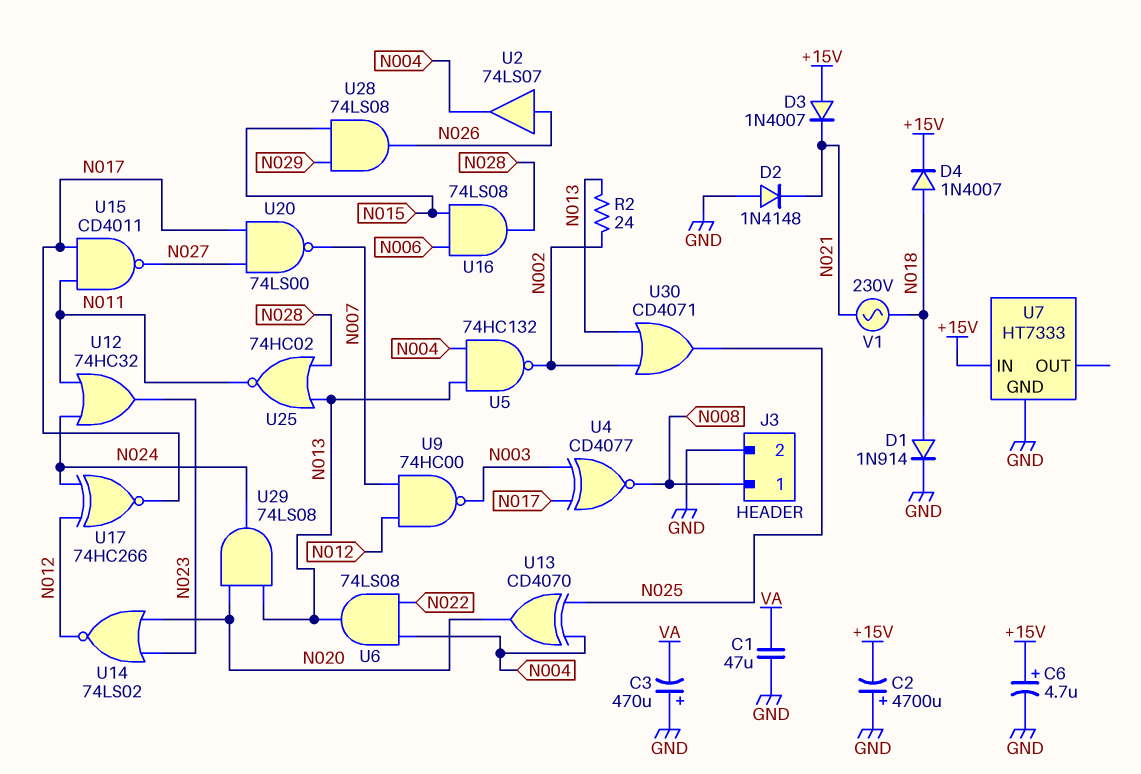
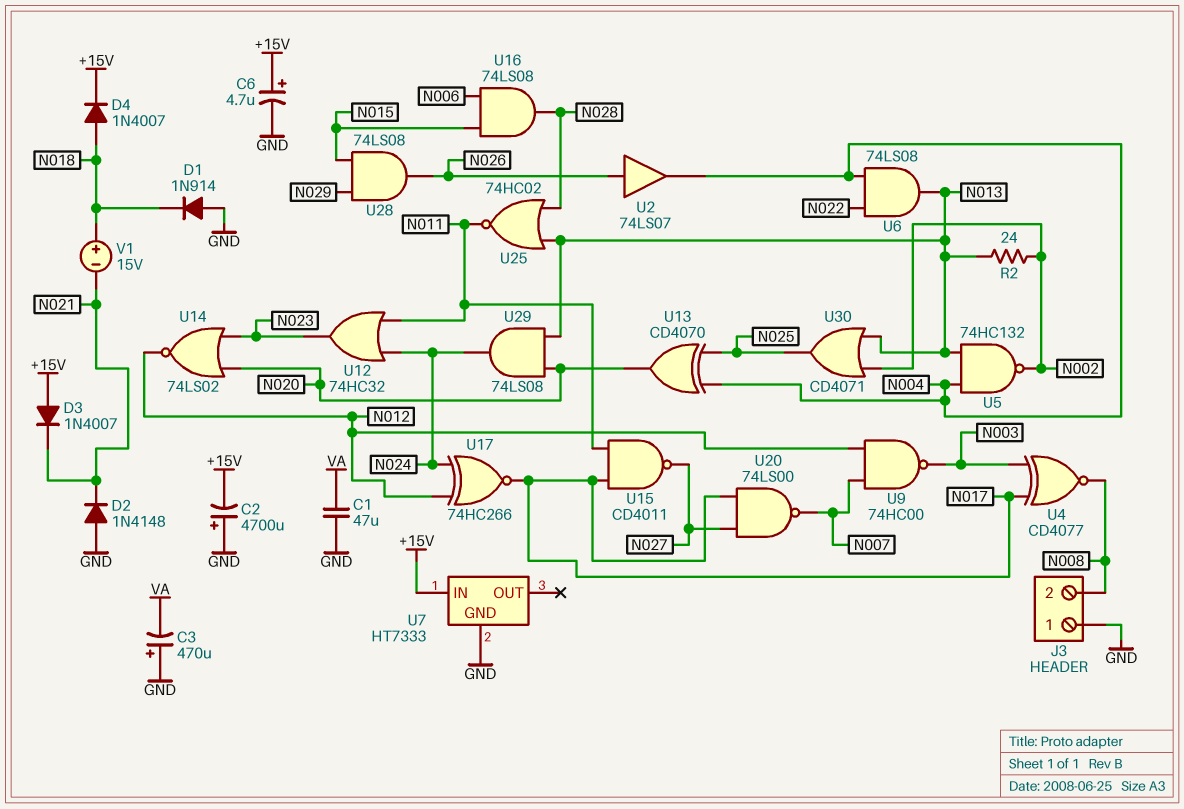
D1: diode 1N914 (A N018, K GND) -> diode 1N914 (A GND, K N018)
J3 pin 1: N008 -> GND
J3 pin 2: GND -> N008
V1: AC 230V (N018, N021) -> 15V (plus N018, minus N021)

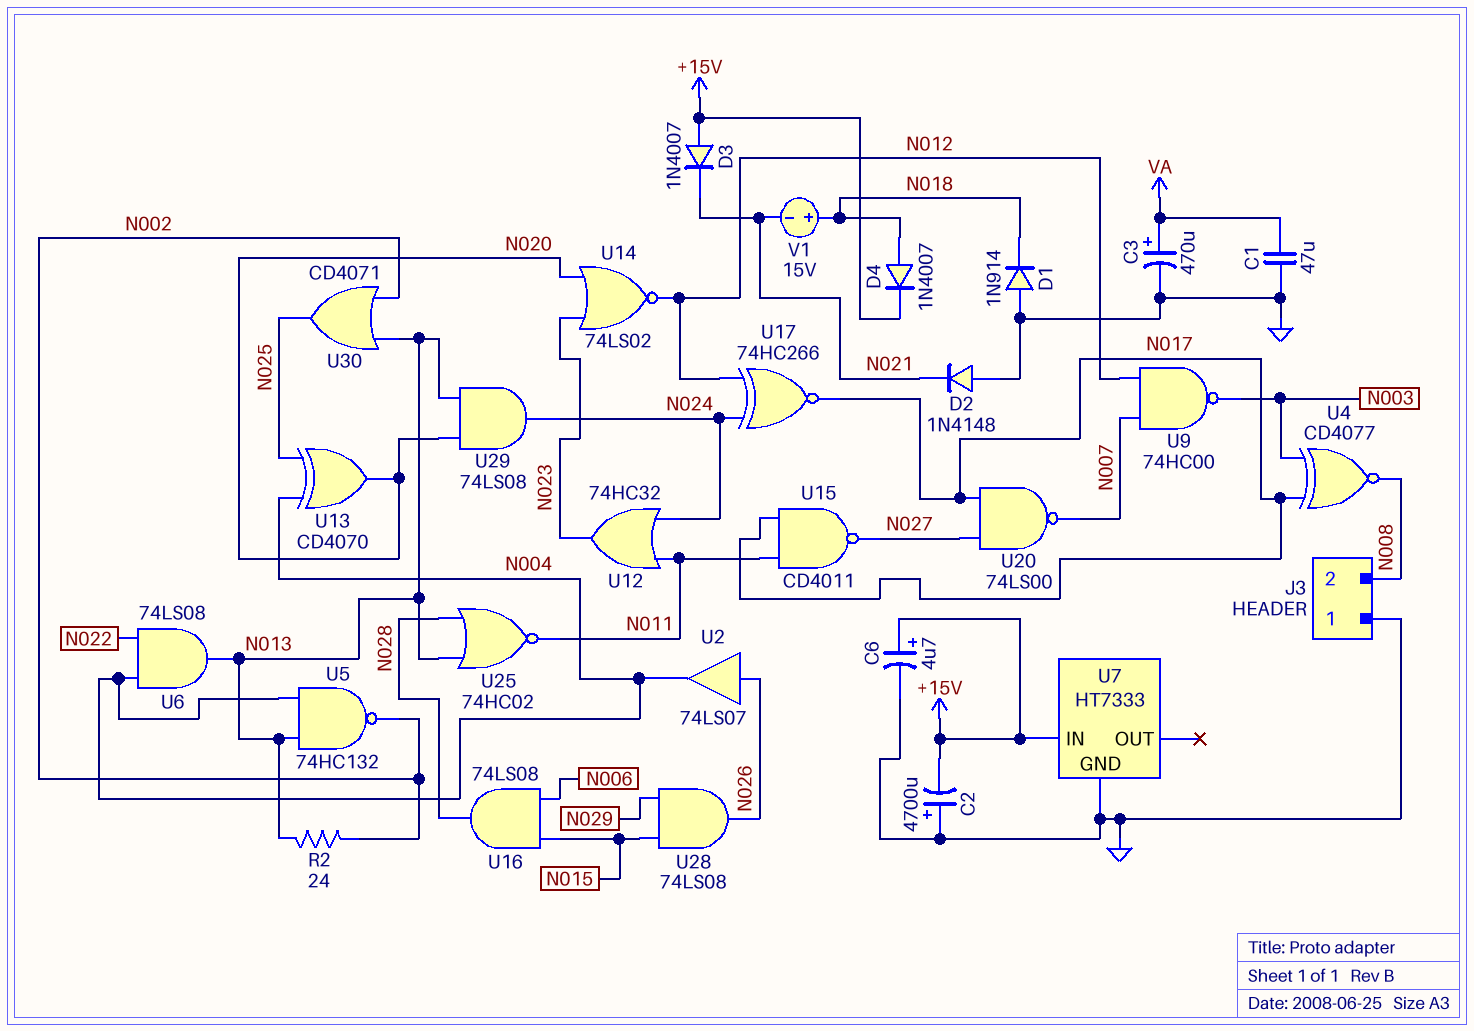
C3: 470uF (plus GND, minus VA) -> 470uF (plus VA, minus GND)

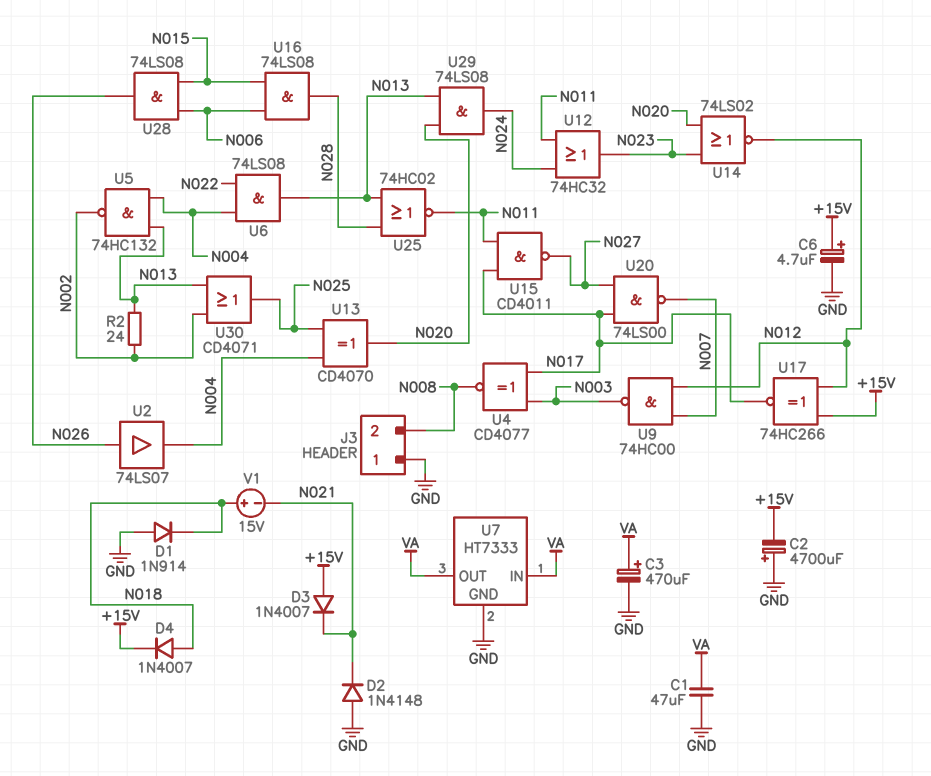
U7 pin IN: +15V -> VA
U7 pin OUT: none -> VA
U17: XNOR 74HC266 (in N012, in N024, out N017) -> XNOR 74HC266 (in +15V, in N012, out N017)
U28: AND 74LS08 (in N015, in N029, out N026) -> AND 74LS08 (in N006, in N015, out N026)

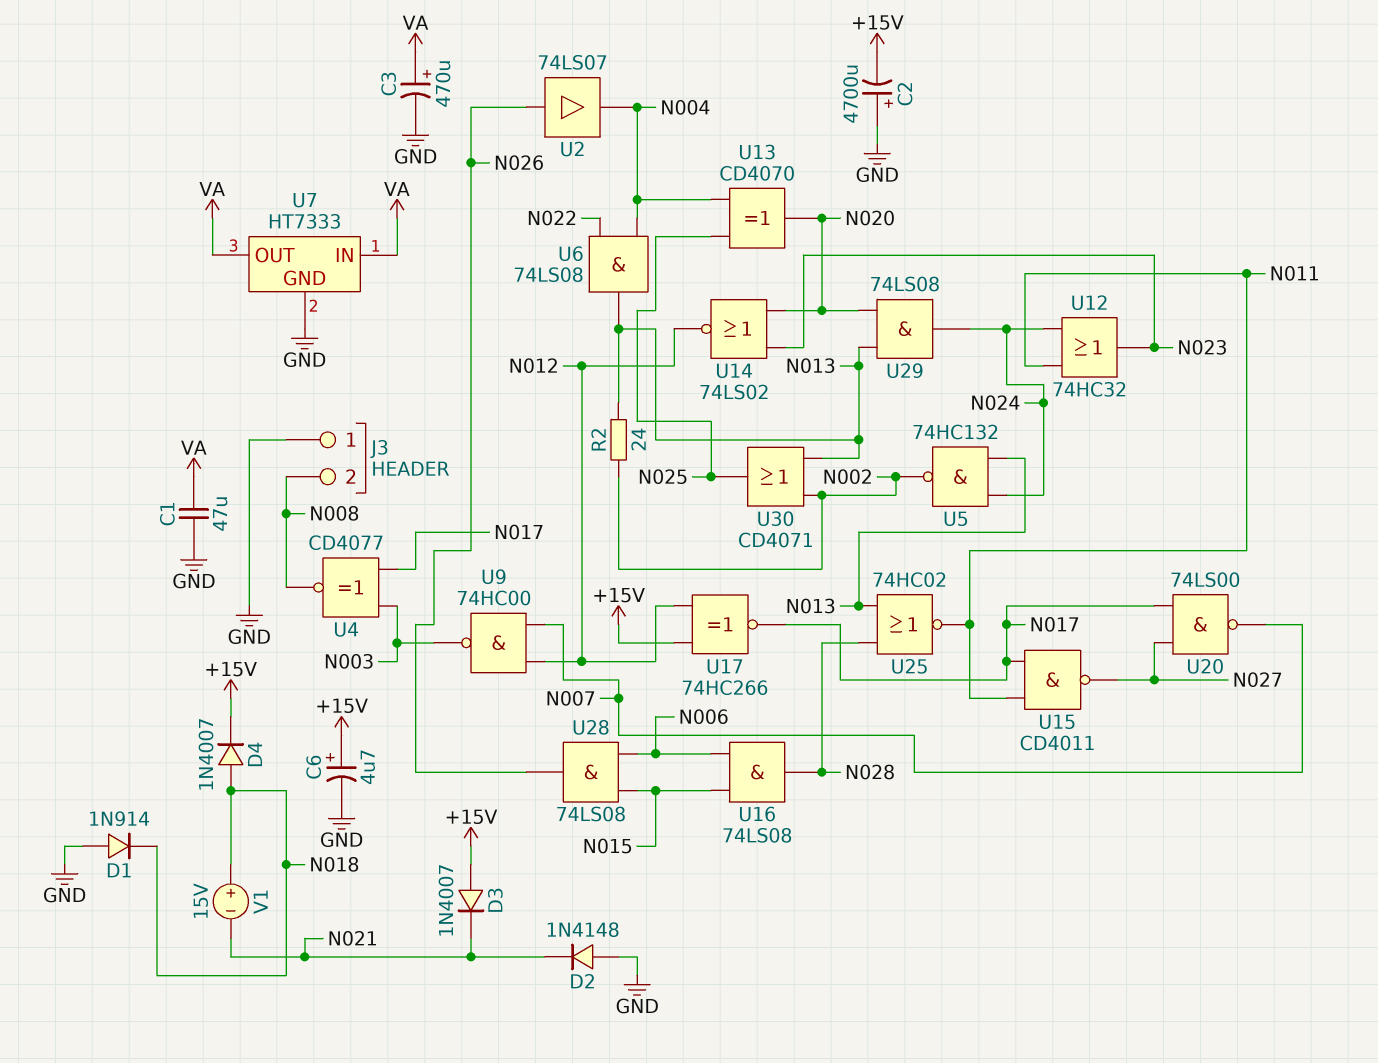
U5: NAND 74HC132 (in N004, in N013, out N002) -> NAND 74HC132 (in N013, in N024, out N002)

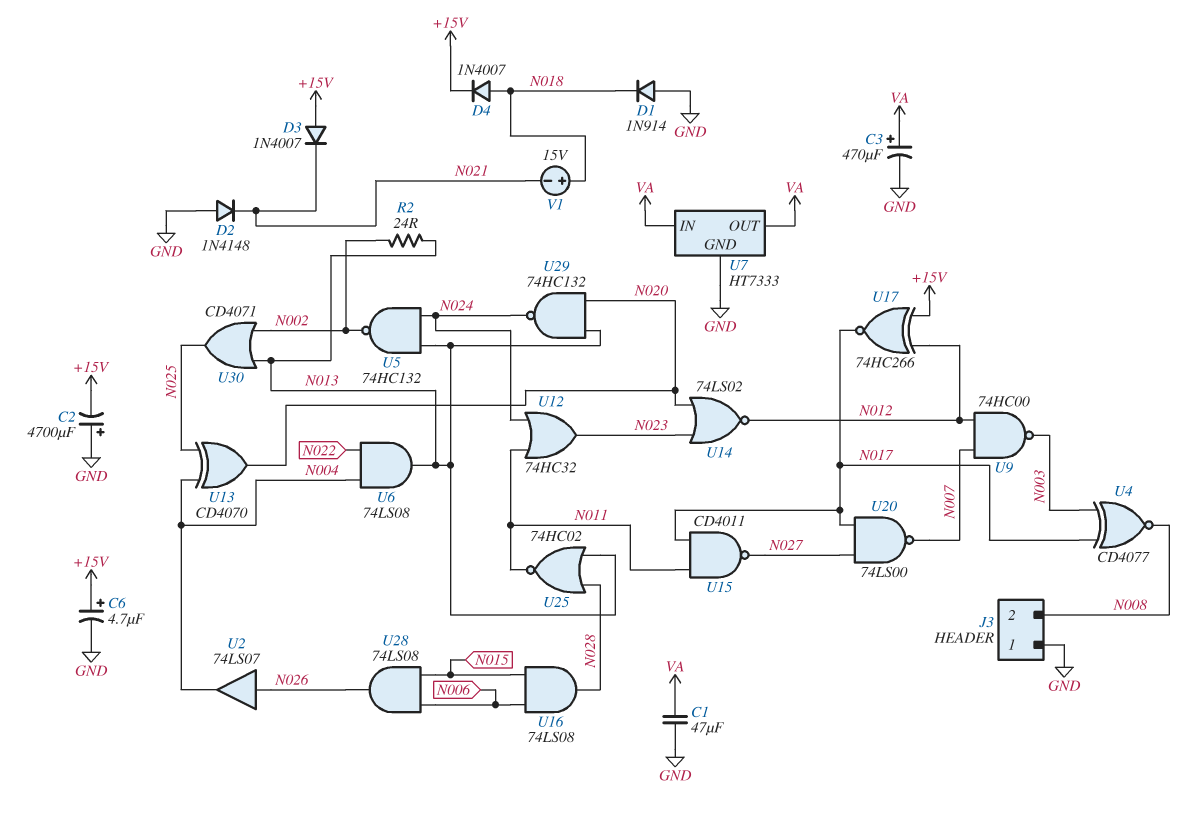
U29: AND 74LS08 (in N013, in N020, out N024) -> NAND 74HC132 (in N013, in N020, out N024)

